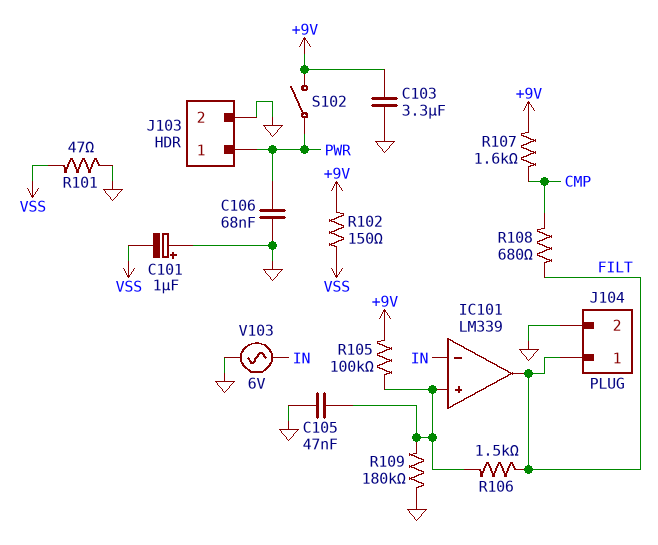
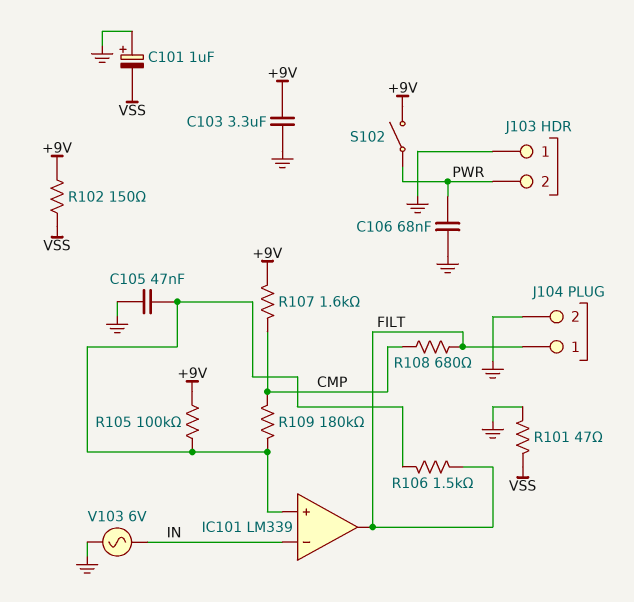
J103 pin 1: PWR -> GND
J103 pin 2: GND -> PWR
R109: 180k (GND, IC101/in+) -> 180k (CMP, IC101/in+)

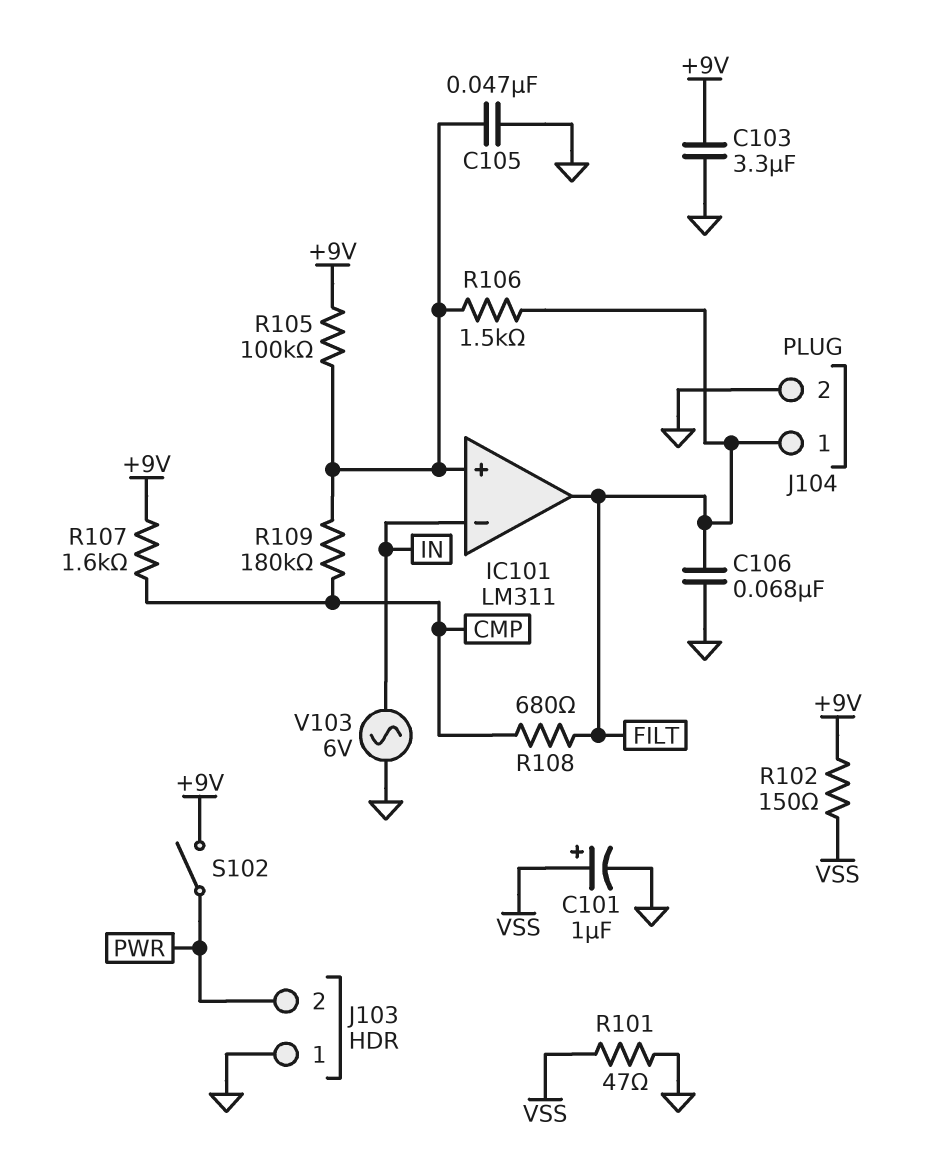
C101: 1uF (plus GND, minus VSS) -> 1uF (plus VSS, minus GND)
C106: 68nF (GND, PWR) -> 68nF (FILT, GND)
IC101: LM339 -> LM311

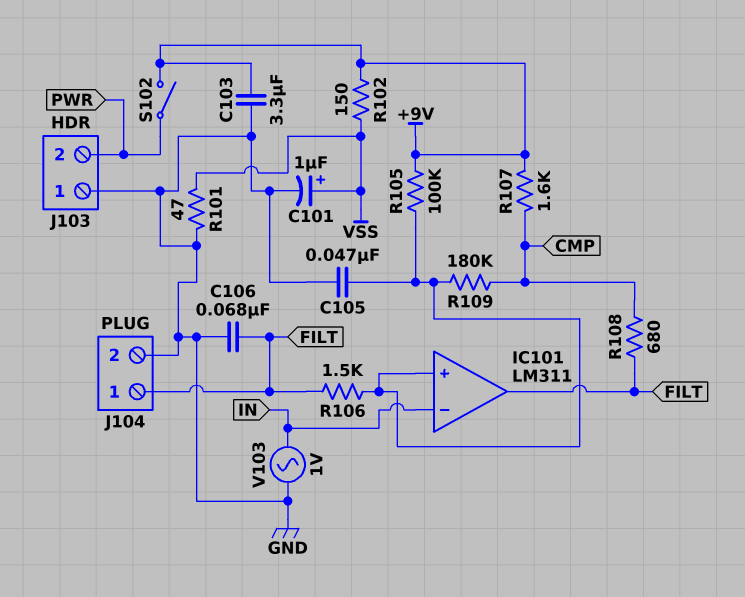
V103: AC 6V (GND, IN) -> AC 1V (GND, IN)

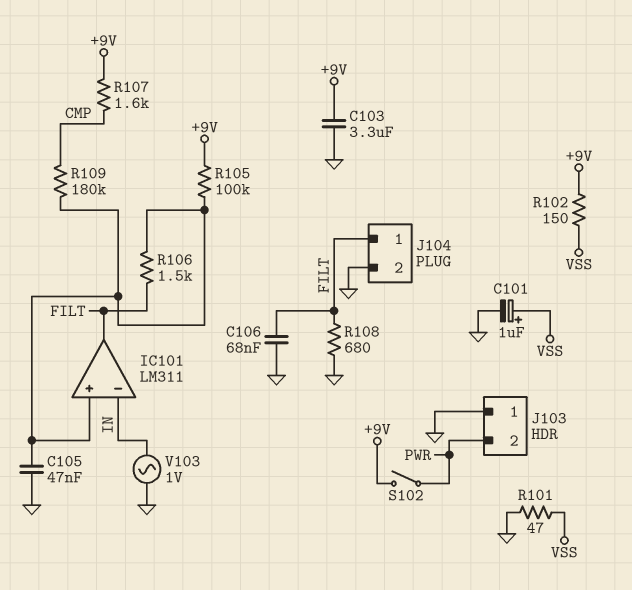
R108: 680 (CMP, FILT) -> 680 (FILT, GND)

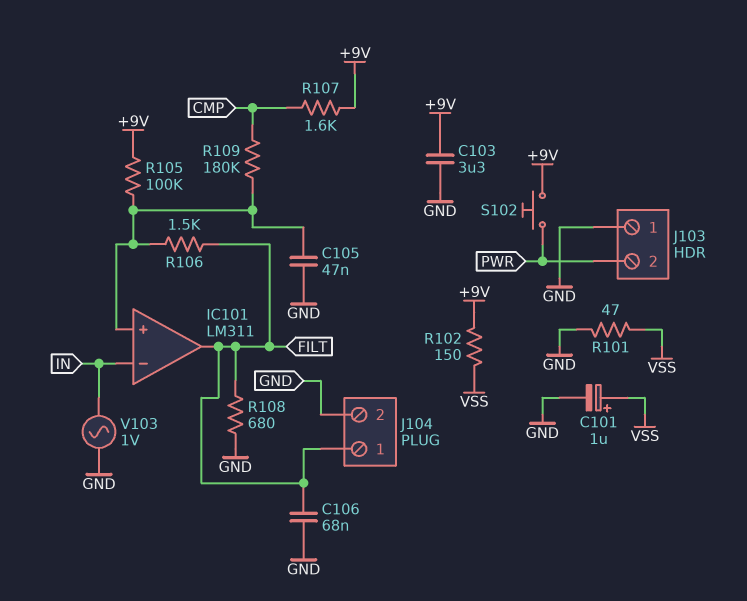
S102: switch (+9V, PWR) -> button (+9V, PWR)

